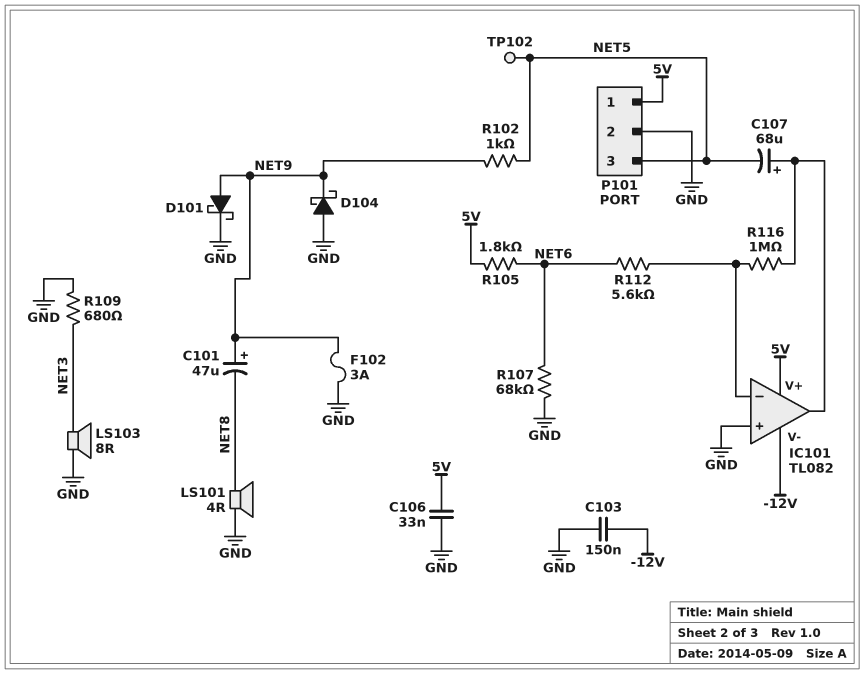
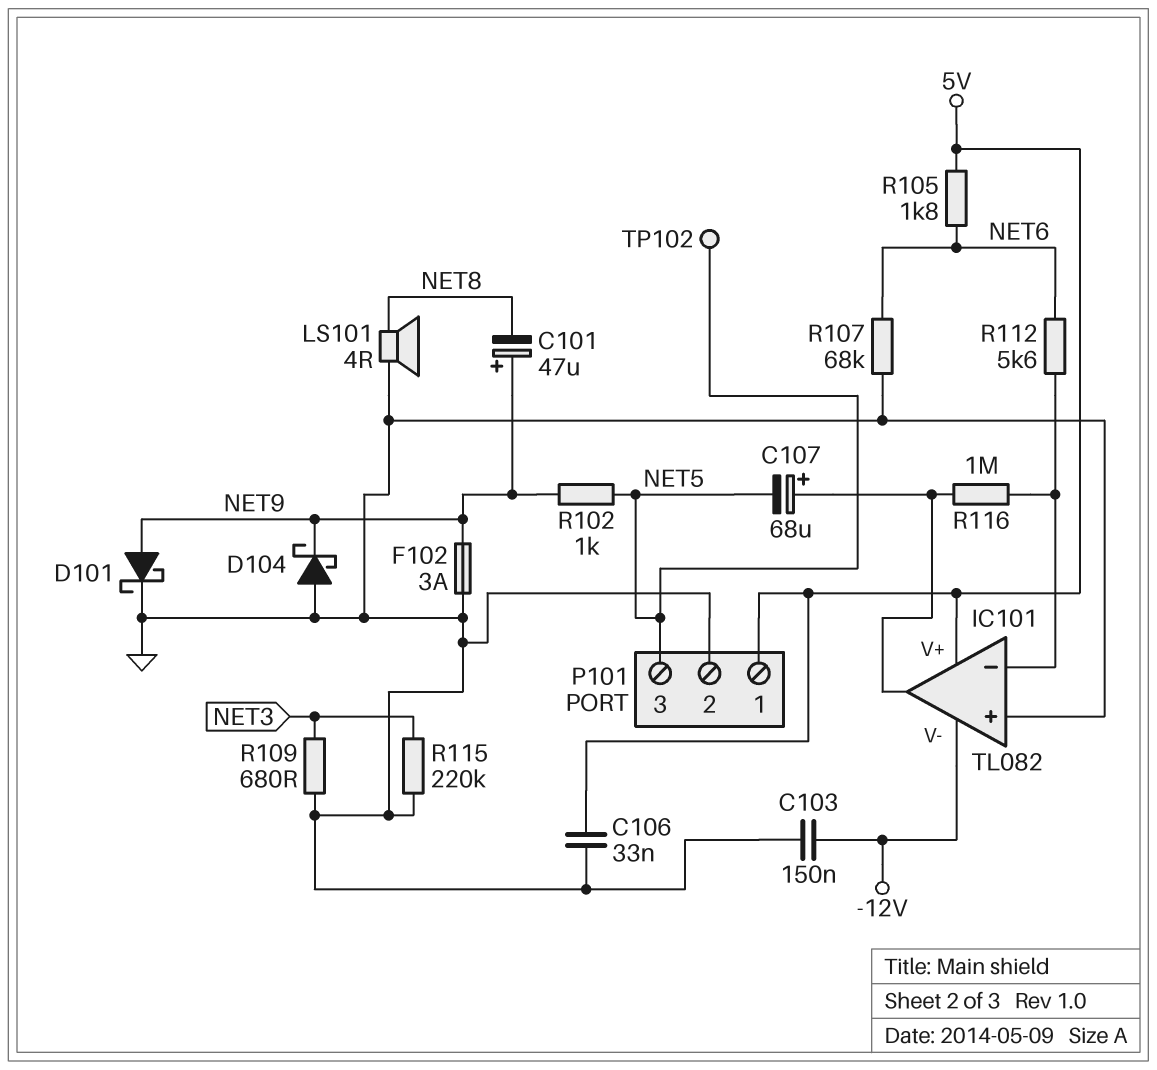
LS103: speaker 8R (GND, NET3) -> none
R115: none -> 220k (GND, NET3)

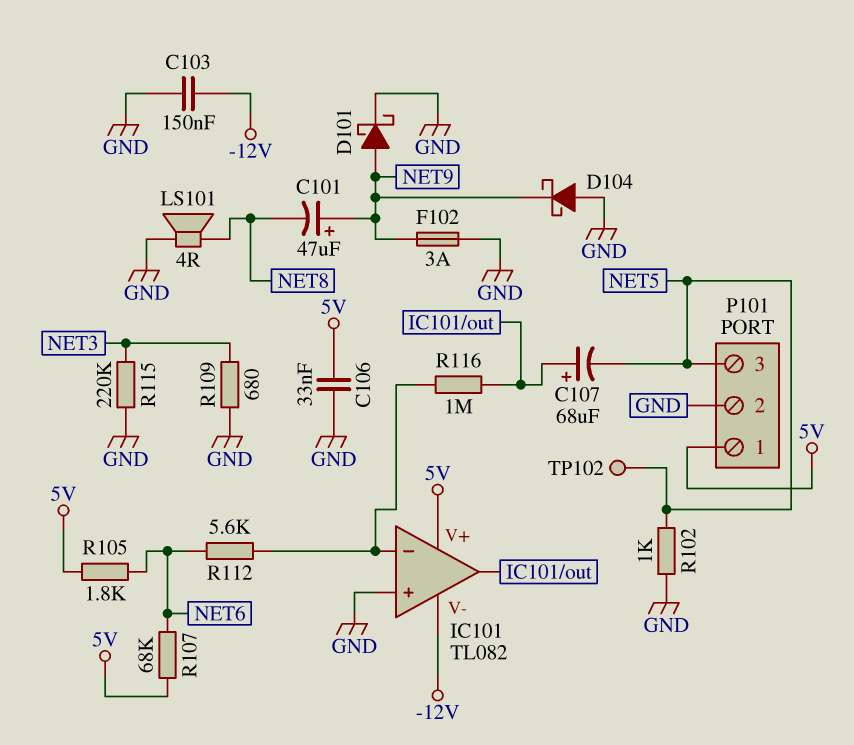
R102: 1k (NET5, NET9) -> 1k (GND, NET5)
R107: 68k (GND, NET6) -> 68k (5V, NET6)

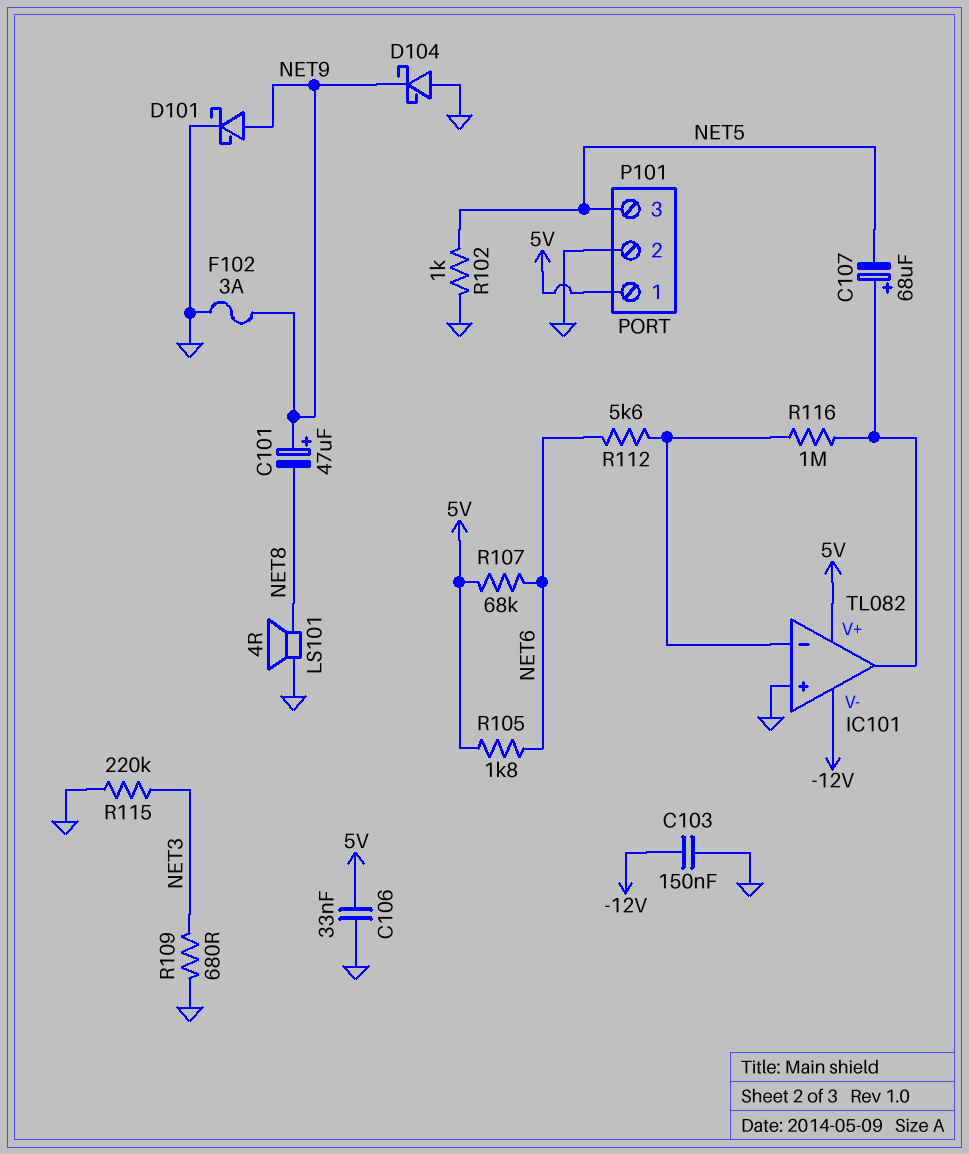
TP102: test point (NET5) -> none

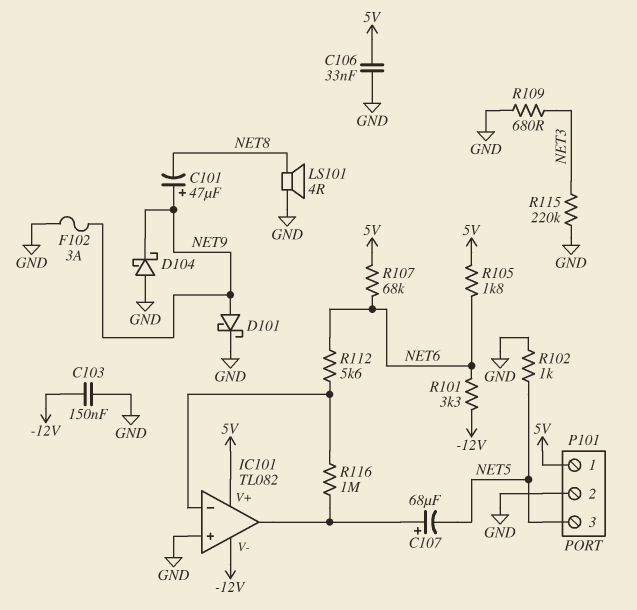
R101: none -> 3.3k (-12V, NET6)

